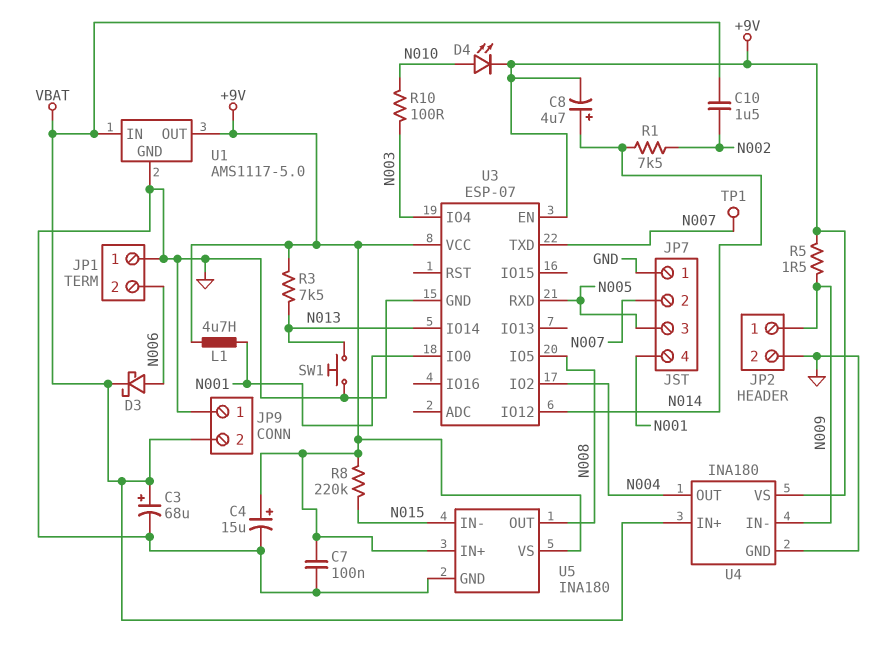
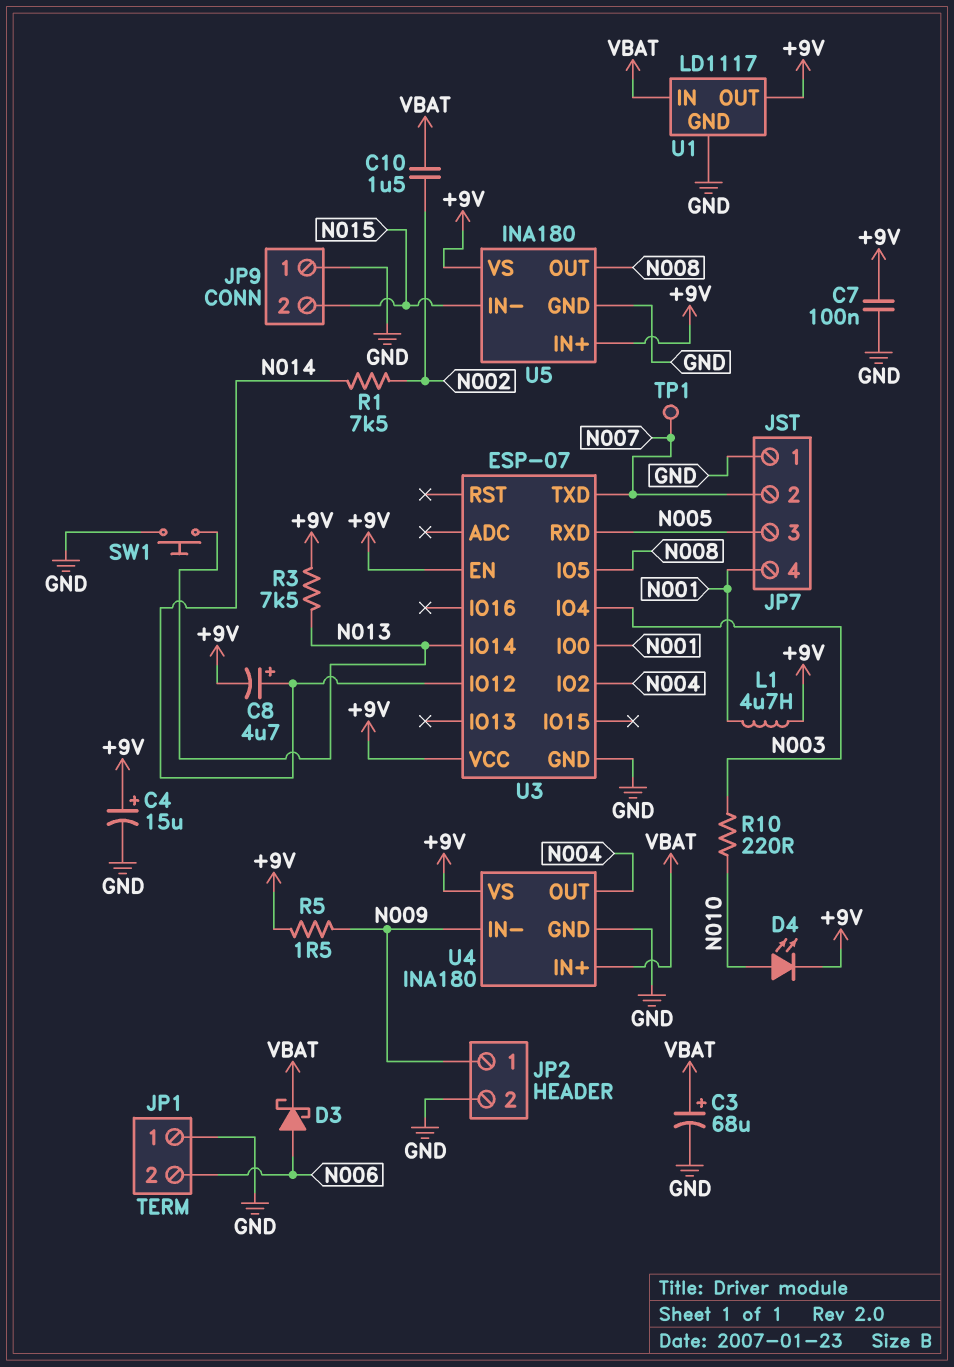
JP9 pin 2: VBAT -> N015
R8: 220k (+9V, N015) -> none
R10: 100 (N003, N010) -> 220 (N003, N010)
U1: AMS1117-5.0 -> LD1117

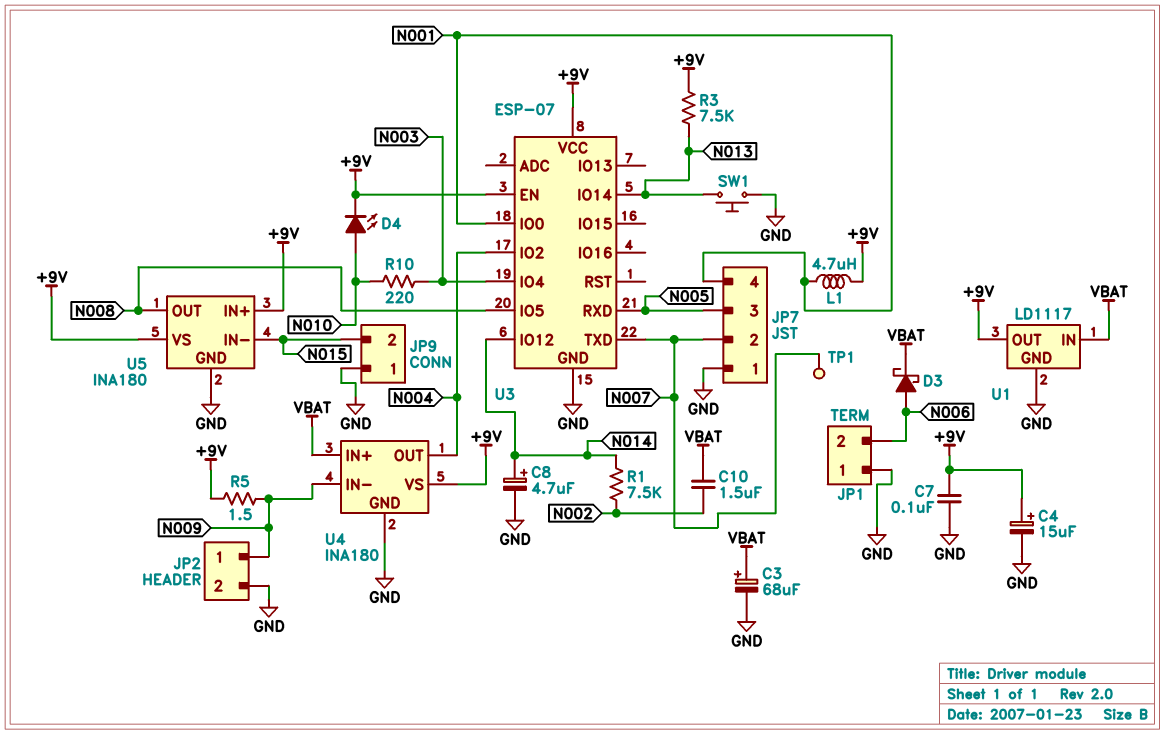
C8: 4.7uF (plus N014, minus +9V) -> 4.7uF (plus N014, minus GND)

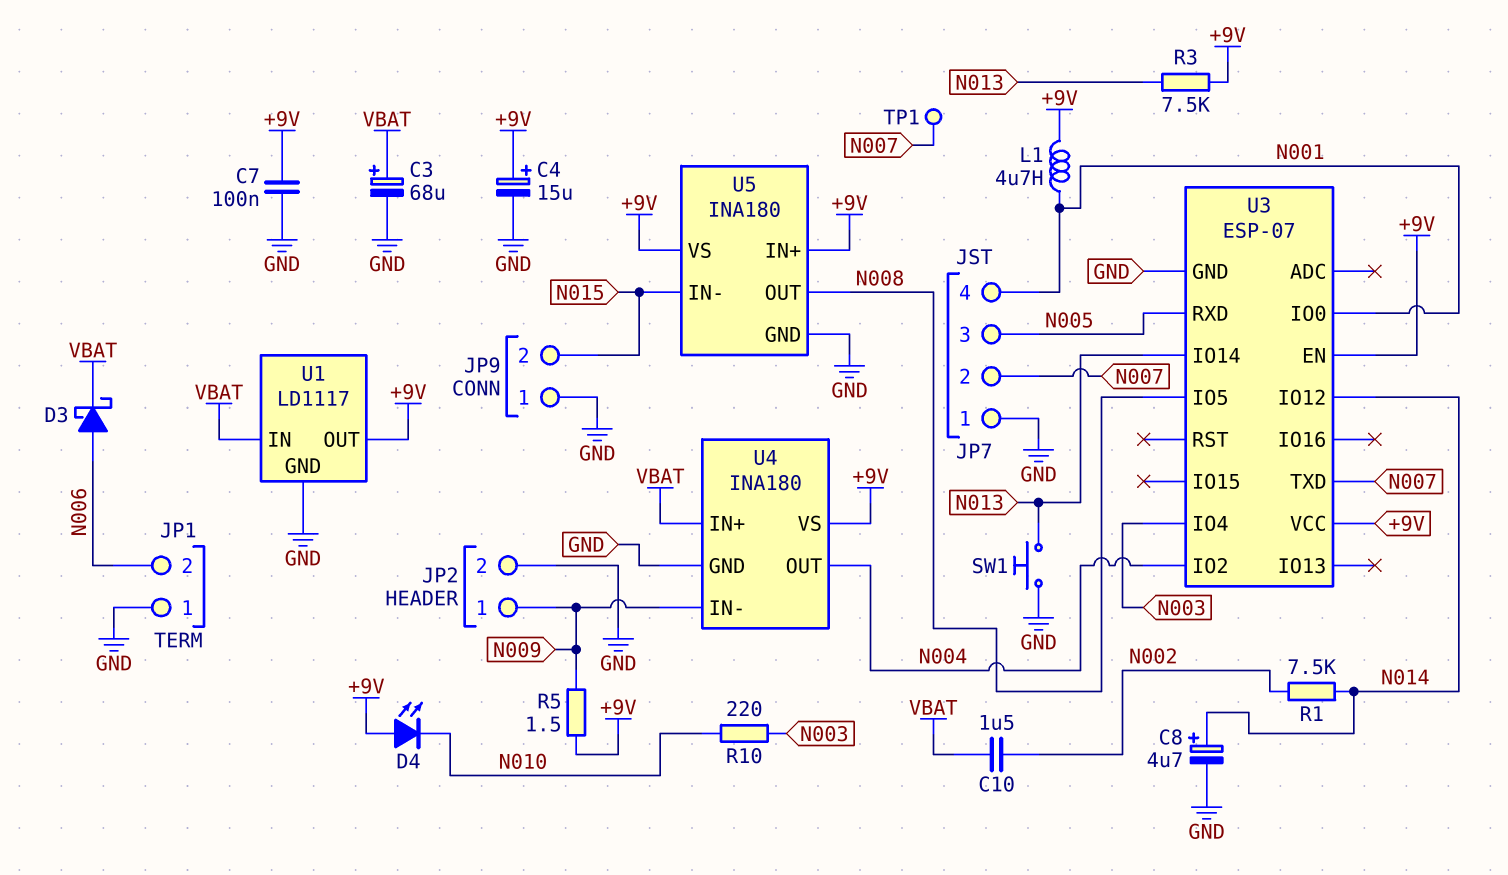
D4: LED (A N010, K +9V) -> LED (A +9V, K N010)

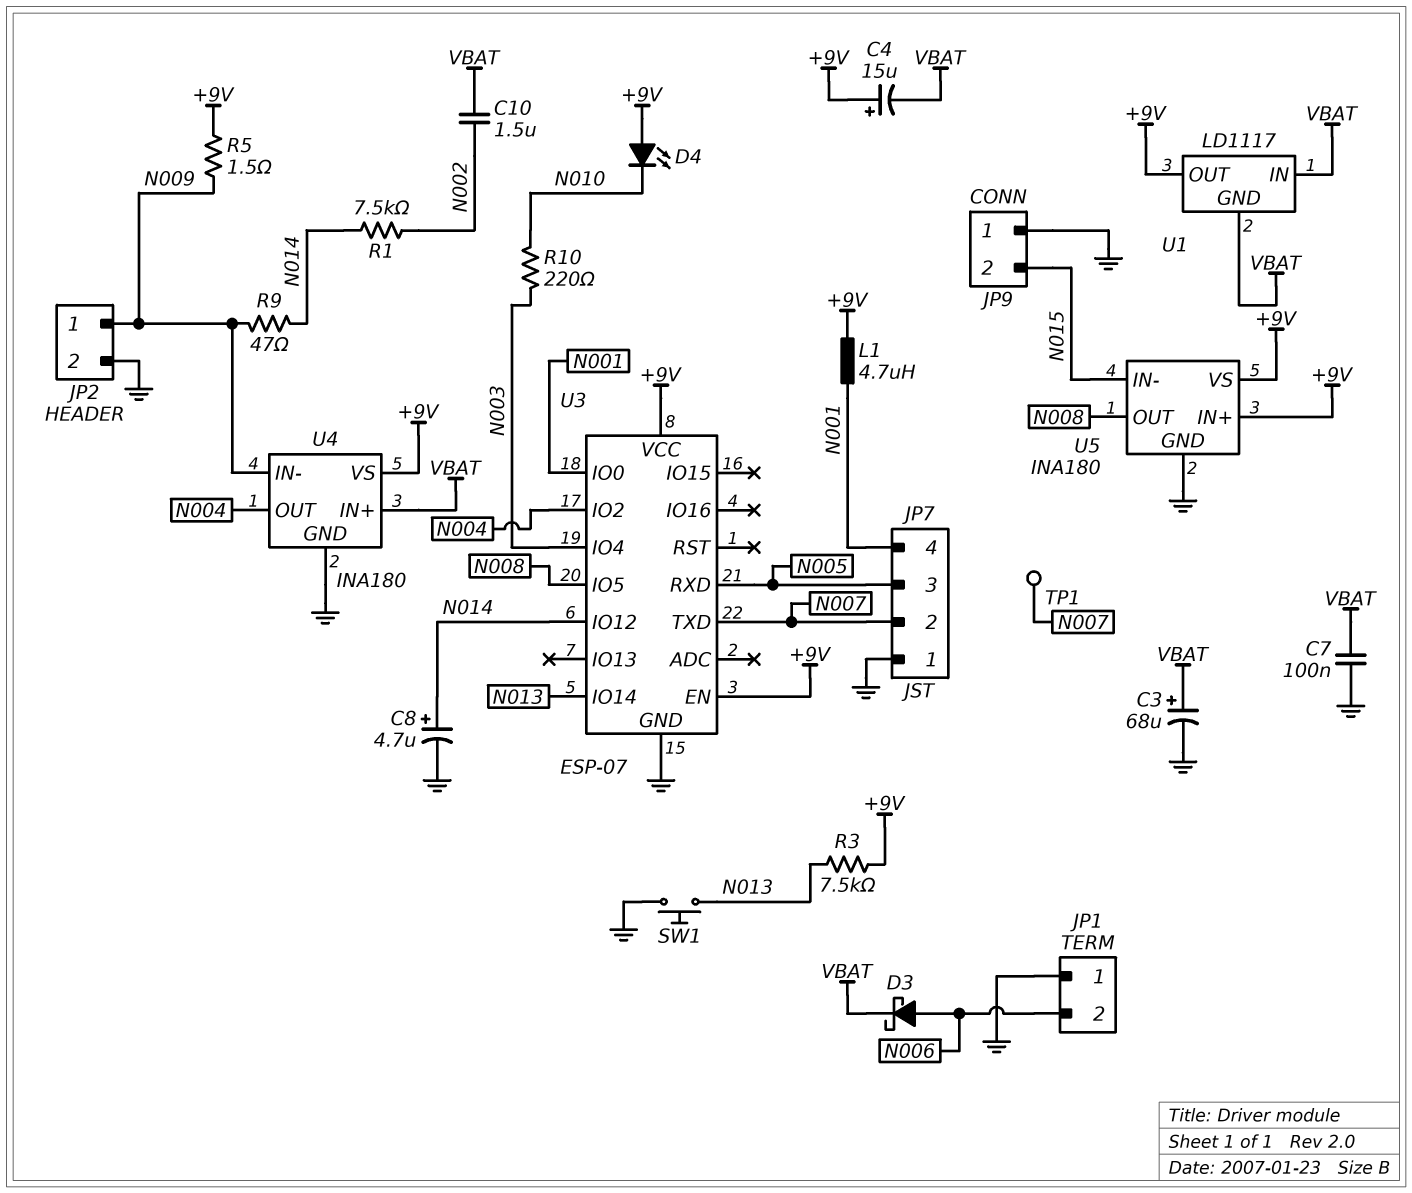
C4: 15uF (plus +9V, minus GND) -> 15uF (plus +9V, minus VBAT)
C7: 100nF (+9V, GND) -> 100nF (GND, VBAT)
R9: none -> 47 (N009, N014)
U1 pin GND: GND -> VBAT

